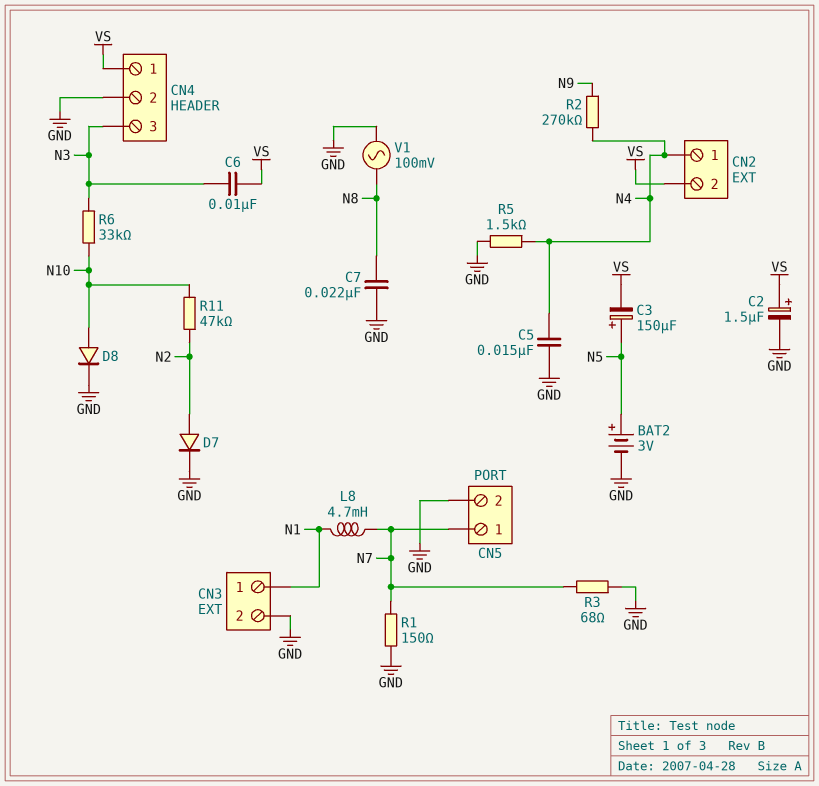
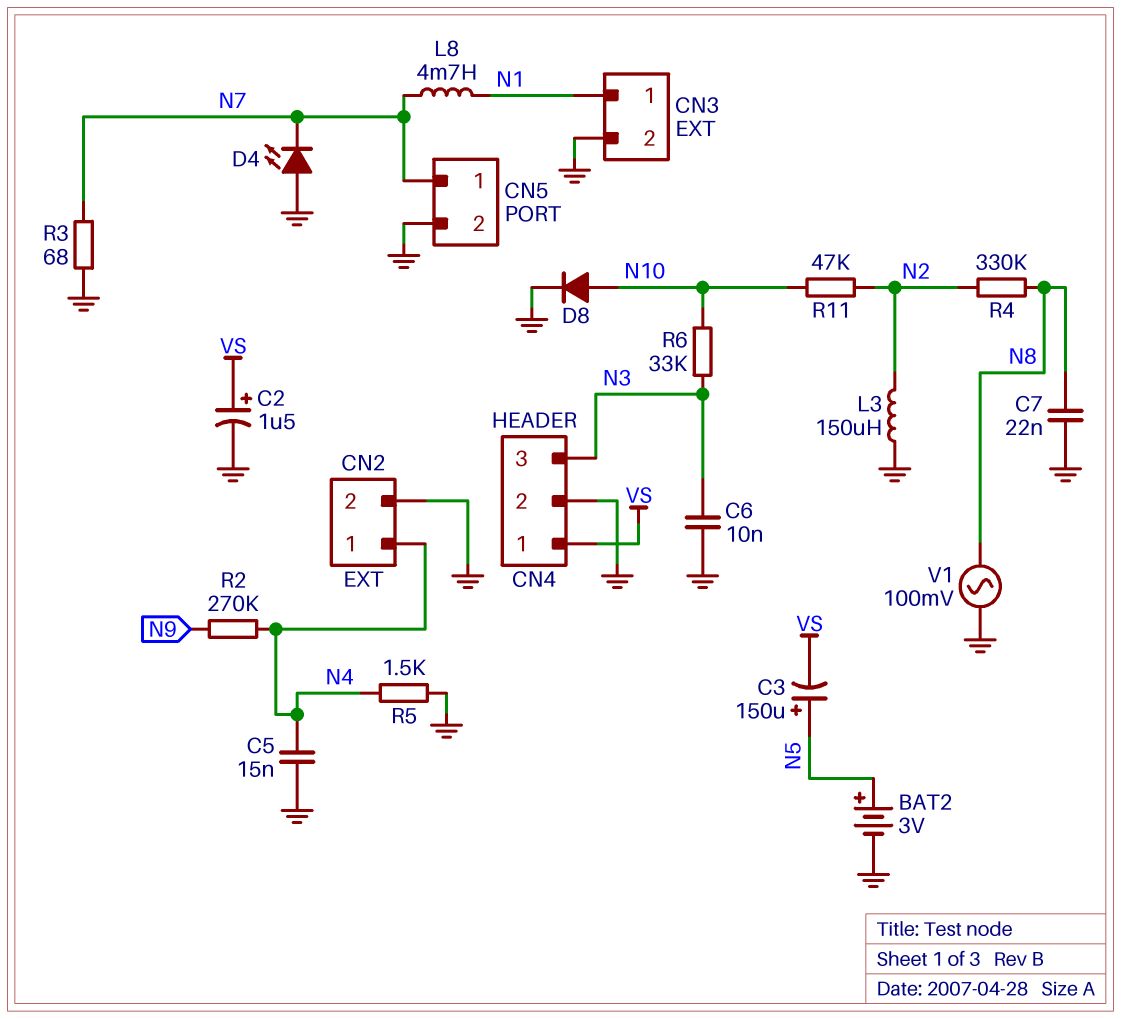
C6: 10nF (N3, VS) -> 10nF (GND, N3)
CN2 pin 2: VS -> GND
D4: none -> LED (A GND, K N7)
D7: diode (A N2, K GND) -> none
L3: none -> 150uH (GND, N2)
R1: 150 (GND, N7) -> none
R4: none -> 330k (N2, N8)

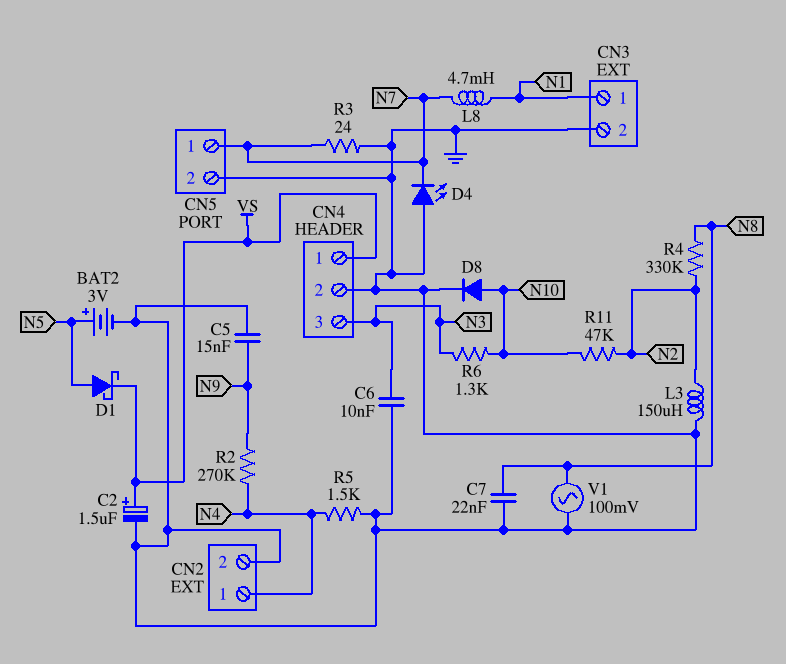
C3: 150uF (plus N5, minus VS) -> none
C5: 15nF (GND, N4) -> 15nF (GND, N9)
D1: none -> schottky (A N5, K VS)
R3: 68 (GND, N7) -> 24 (GND, N7)
R6: 33k (N3, N10) -> 1.3k (N3, N10)

